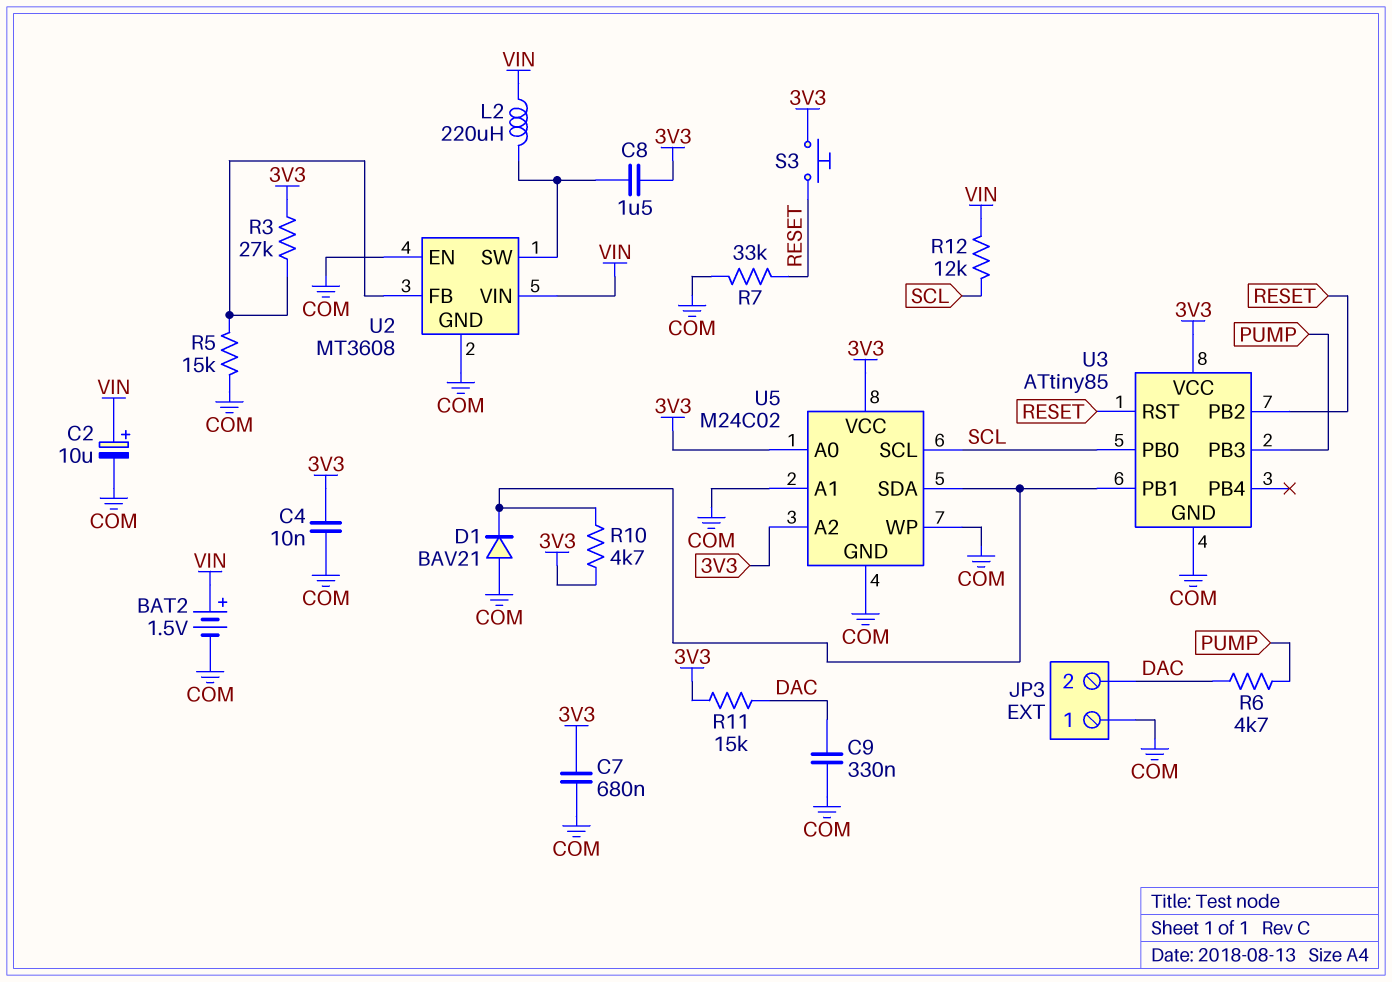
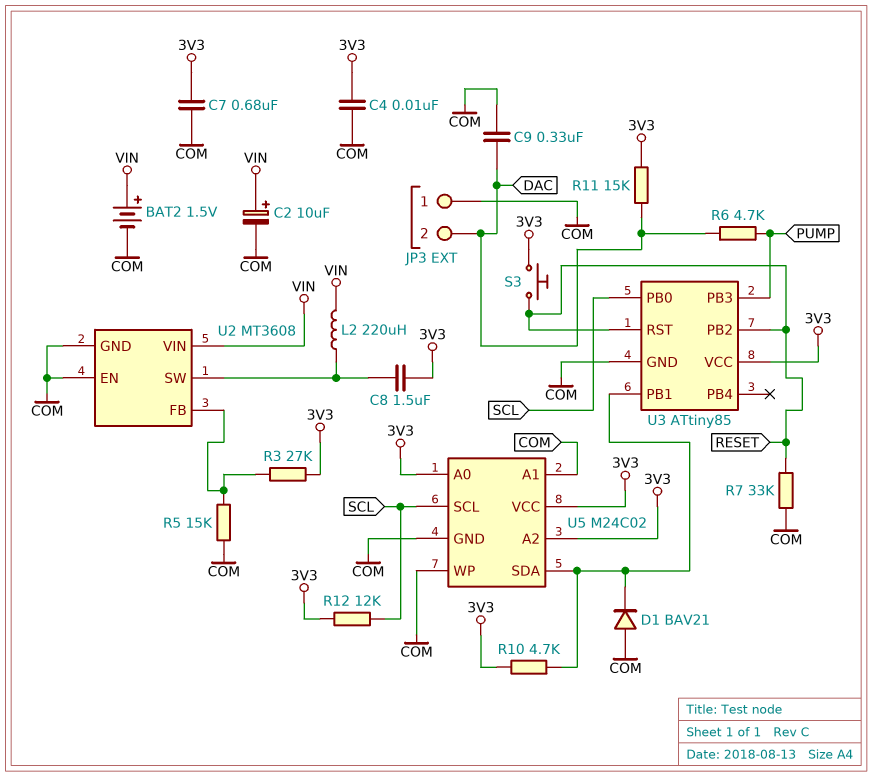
R12: 12k (SCL, VIN) -> 12k (3V3, SCL)

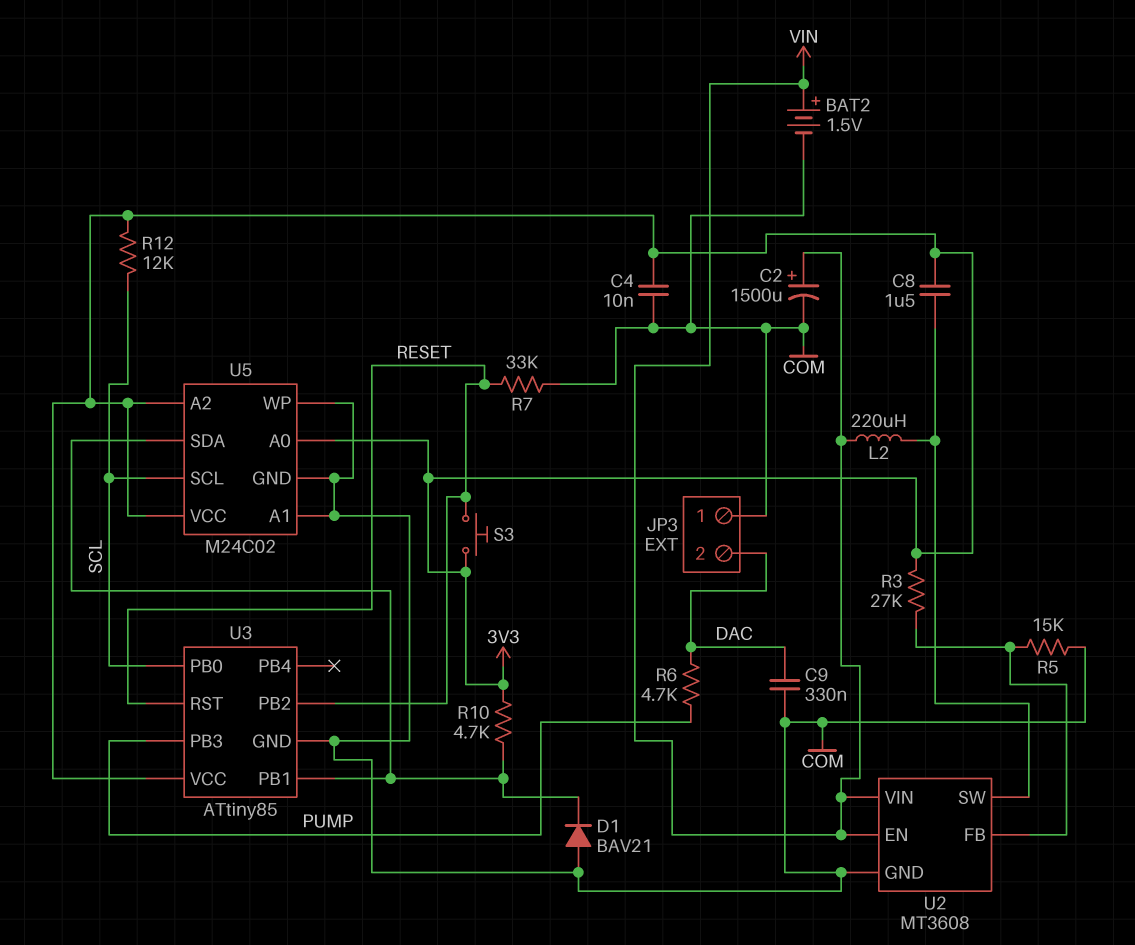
C2: 10uF (plus VIN, minus COM) -> 1500uF (plus VIN, minus COM)
C7: 680nF (3V3, COM) -> none
R11: 15k (3V3, DAC) -> none
U2 pin EN: COM -> VIN

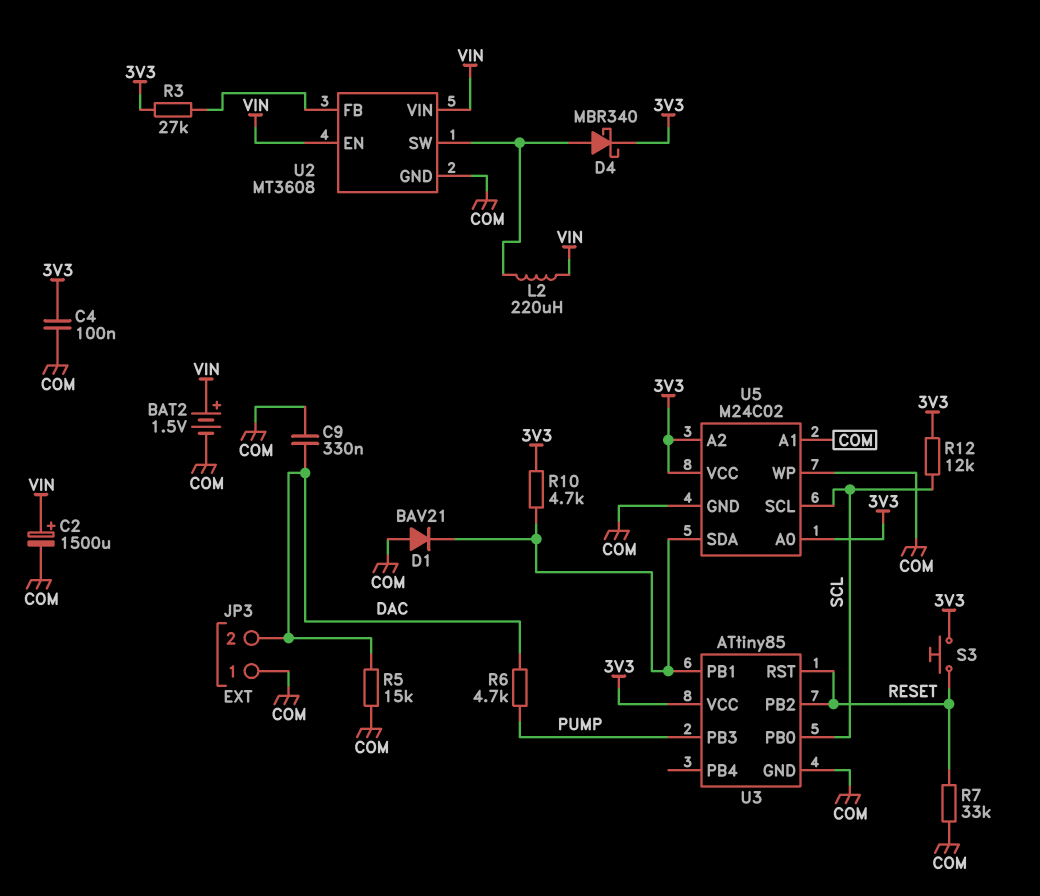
C4: 10nF (3V3, COM) -> 100nF (3V3, COM)
C8: 1.5uF (3V3, U2/SW) -> none
D4: none -> schottky MBR340 (A U2/SW, K 3V3)
R5: 15k (COM, U2/FB) -> 15k (COM, DAC)

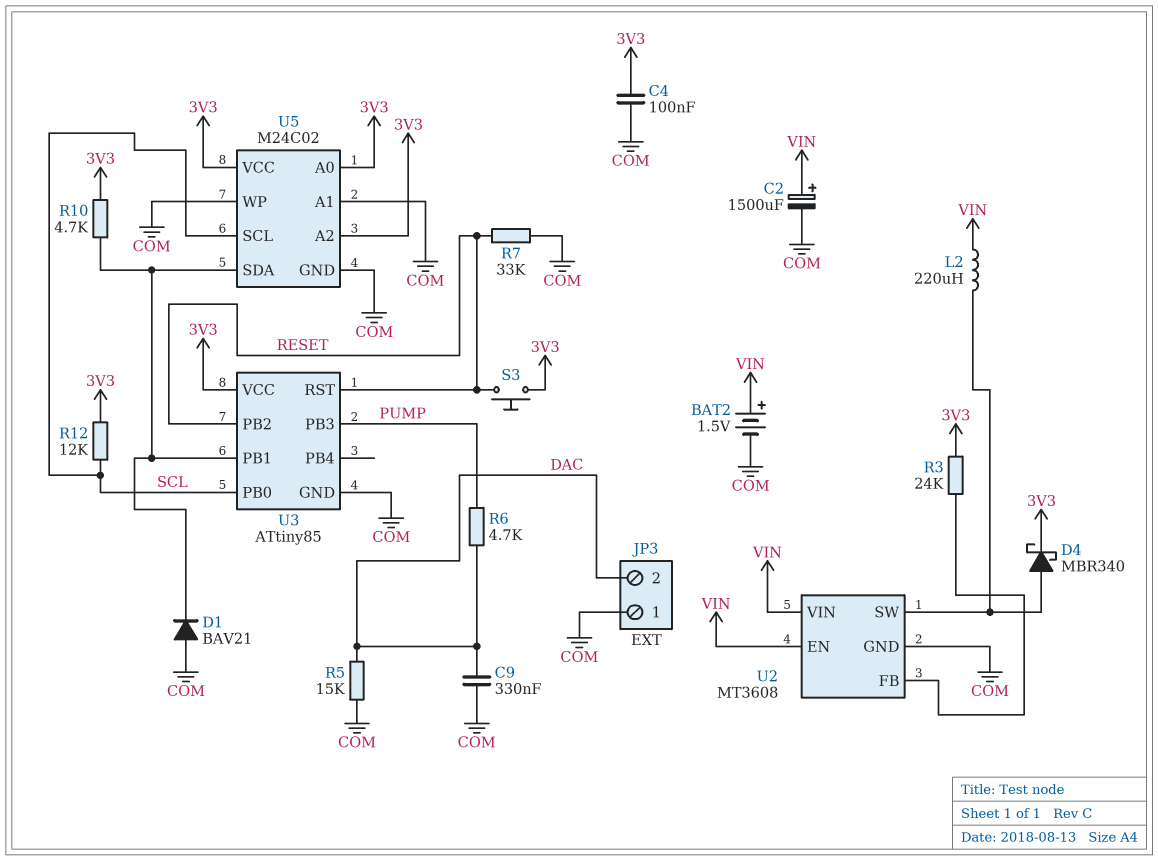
R3: 27k (3V3, U2/FB) -> 24k (3V3, U2/FB)

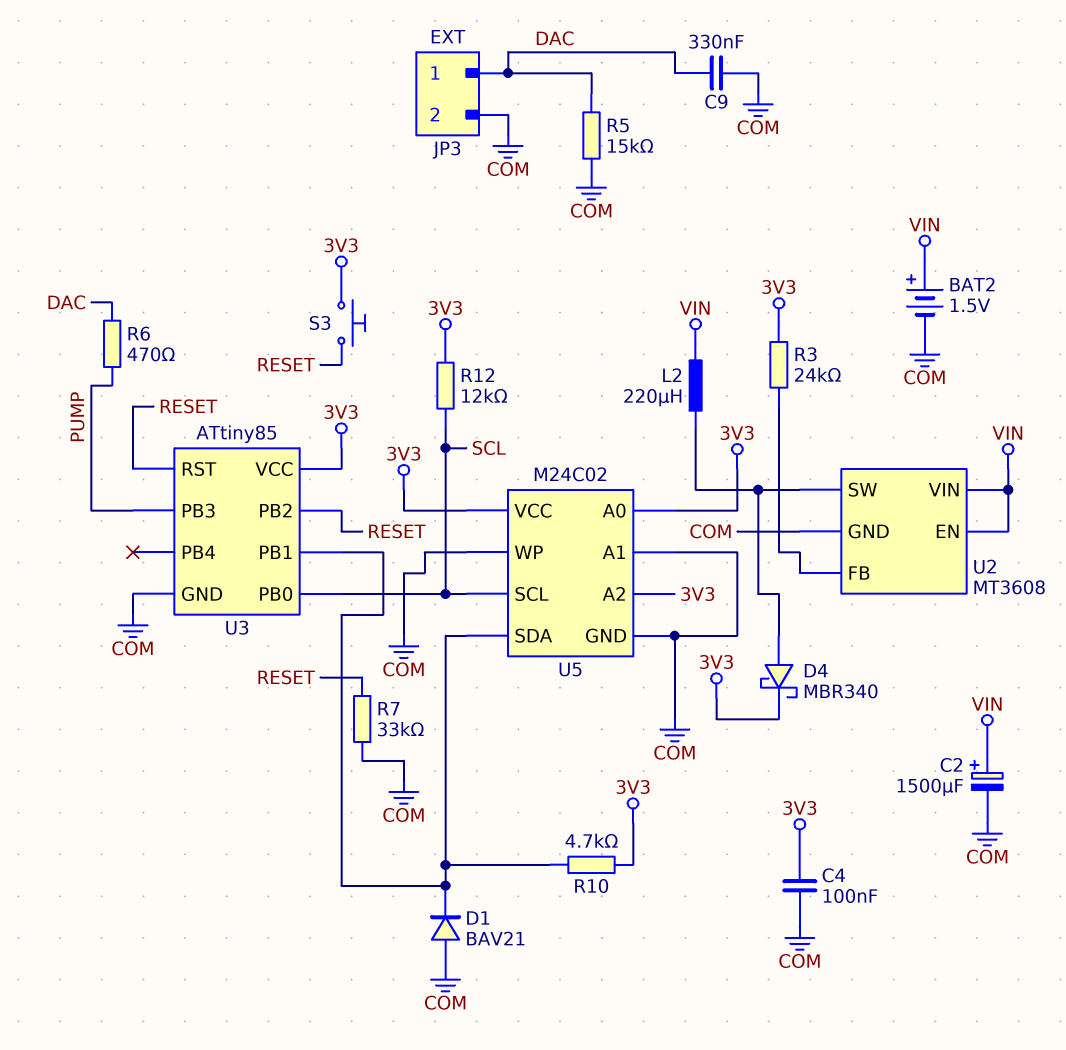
JP3 pin 1: COM -> DAC
JP3 pin 2: DAC -> COM
R6: 4.7k (DAC, PUMP) -> 470 (DAC, PUMP)

